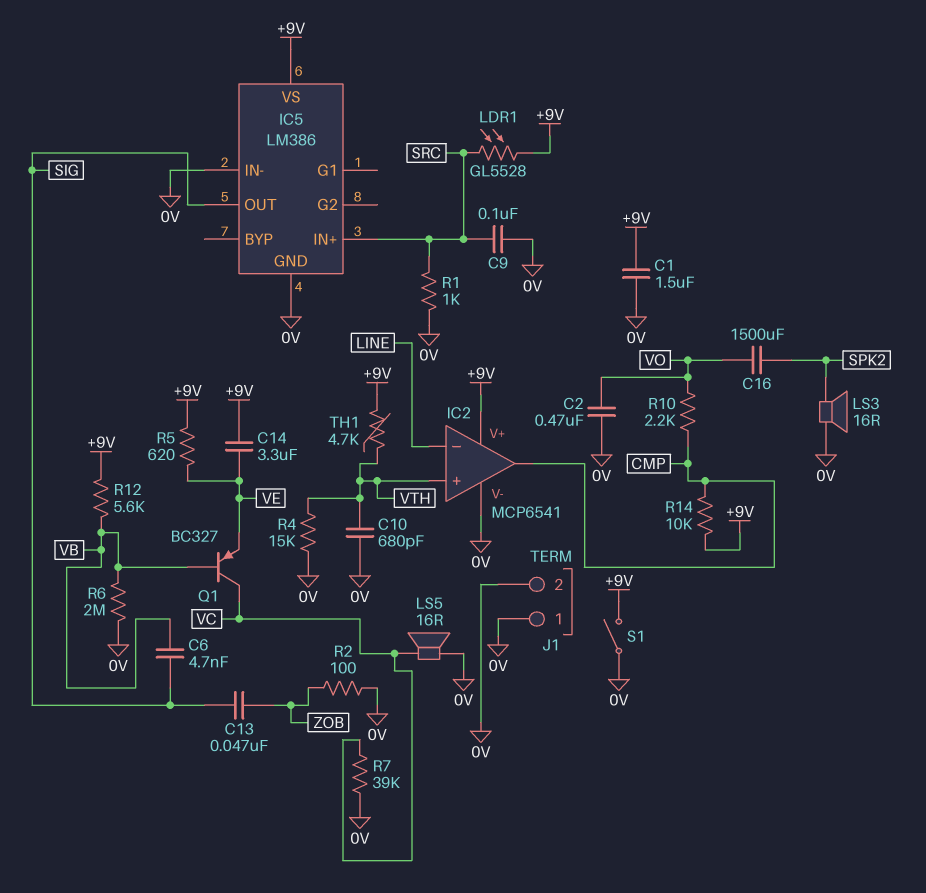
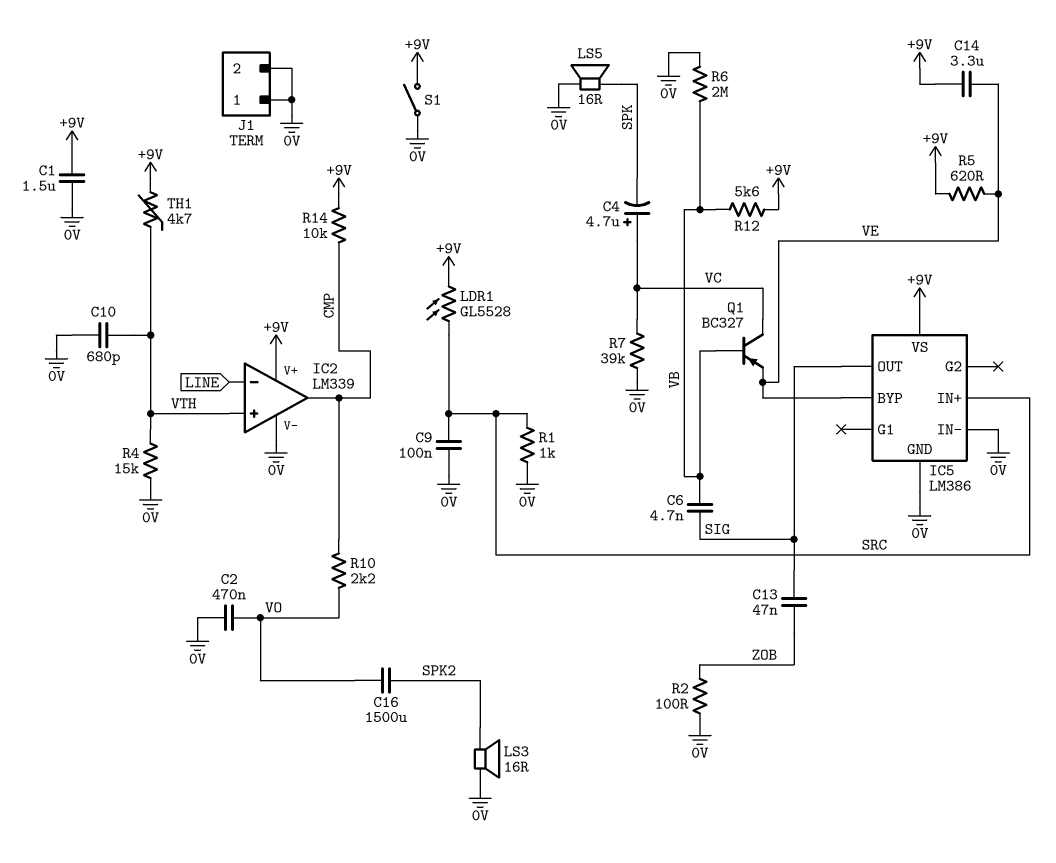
C4: none -> 4.7uF (plus VC, minus SPK)
IC2: MCP6541 -> LM339
IC5 pin BYP: none -> VE
LS5: speaker 16R (0V, VC) -> speaker 16R (0V, SPK)

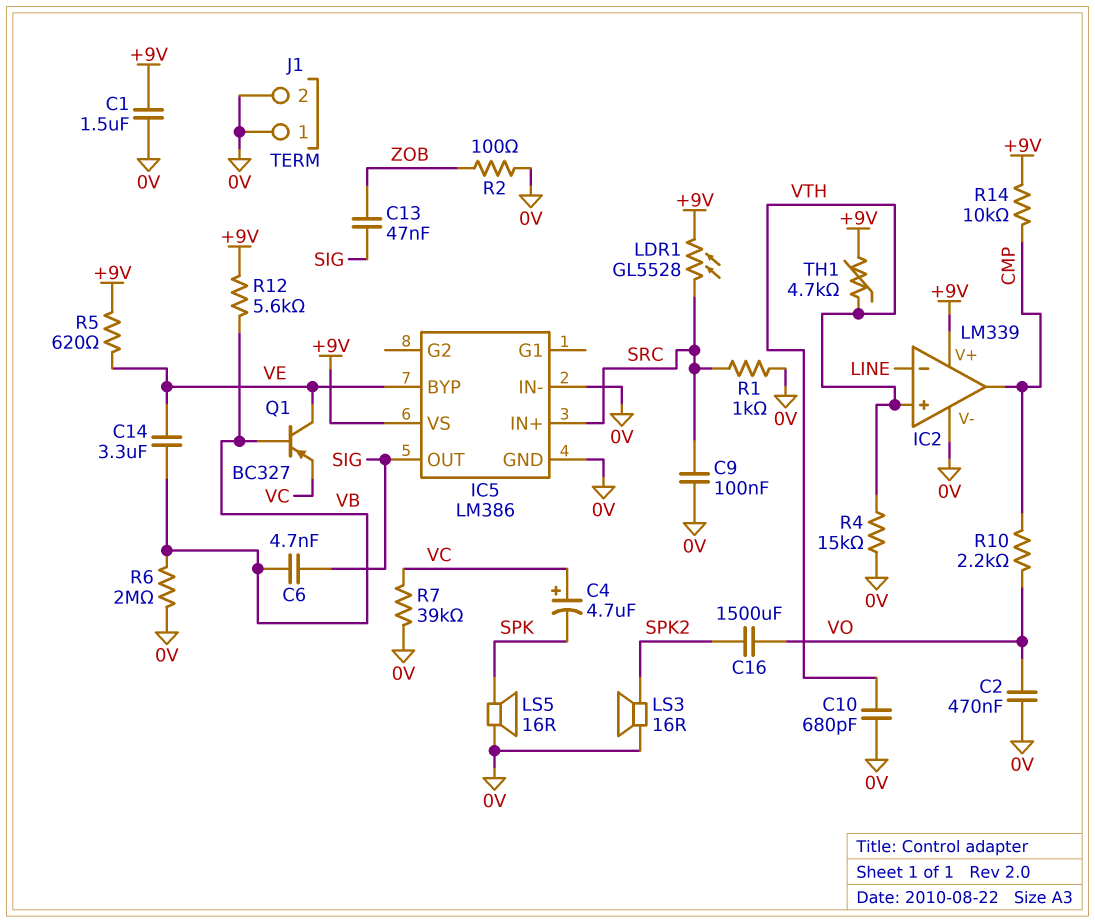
C14: 3.3uF (+9V, VE) -> 3.3uF (VB, VE)
Q1: PNP BC327 (B VB, C VC, E VE) -> PNP BC327 (B VB, C VE, E VC)
S1: switch (+9V, 0V) -> none

